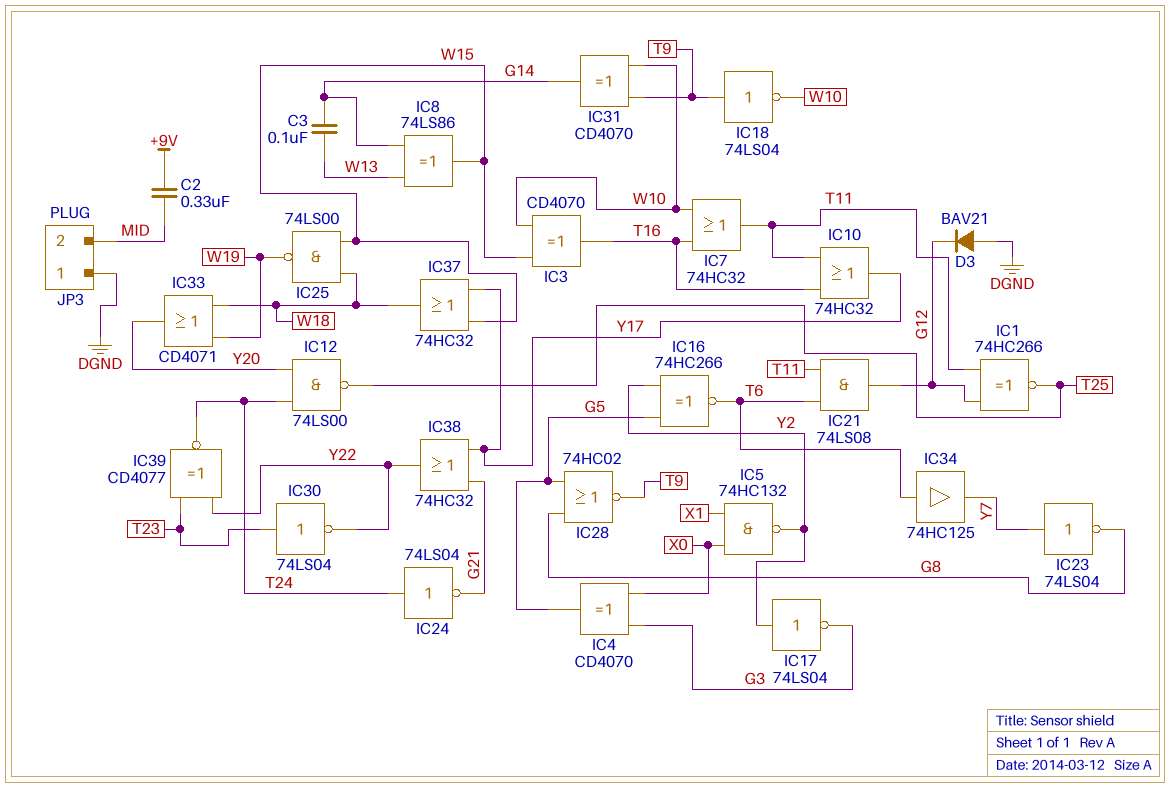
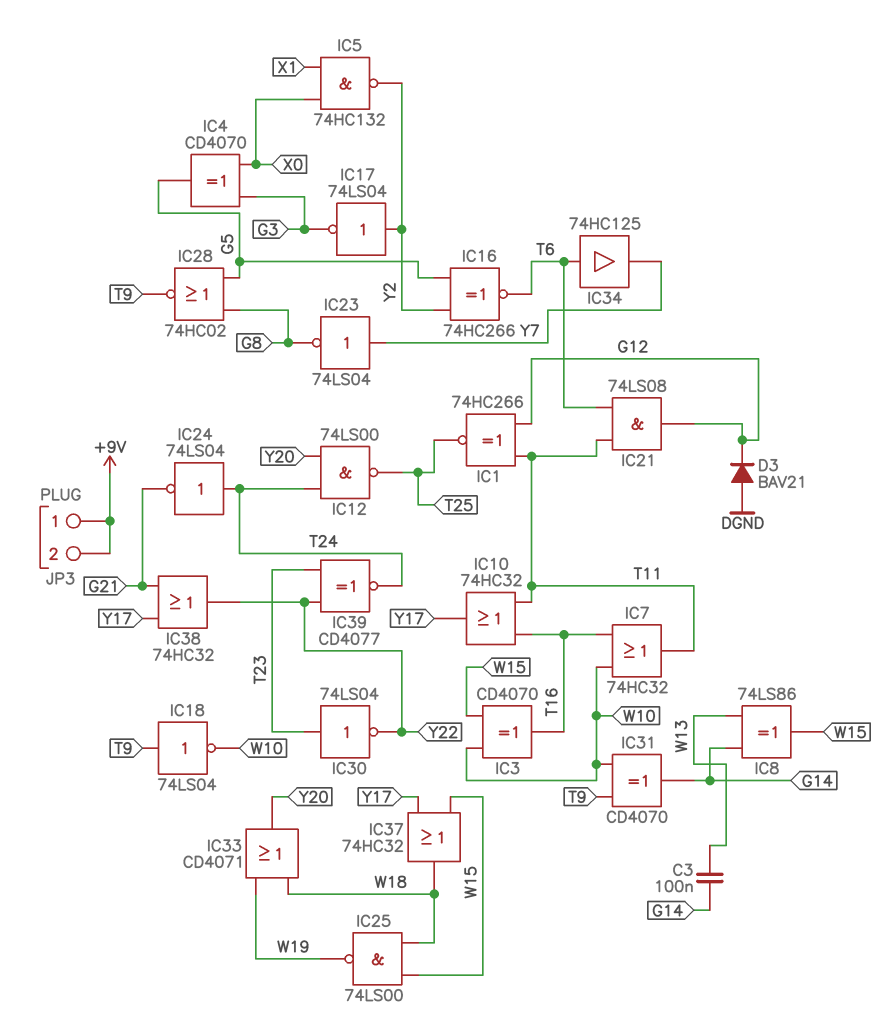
C2: 330nF (+9V, MID) -> none
JP3 pin 1: DGND -> +9V
JP3 pin 2: MID -> +9V

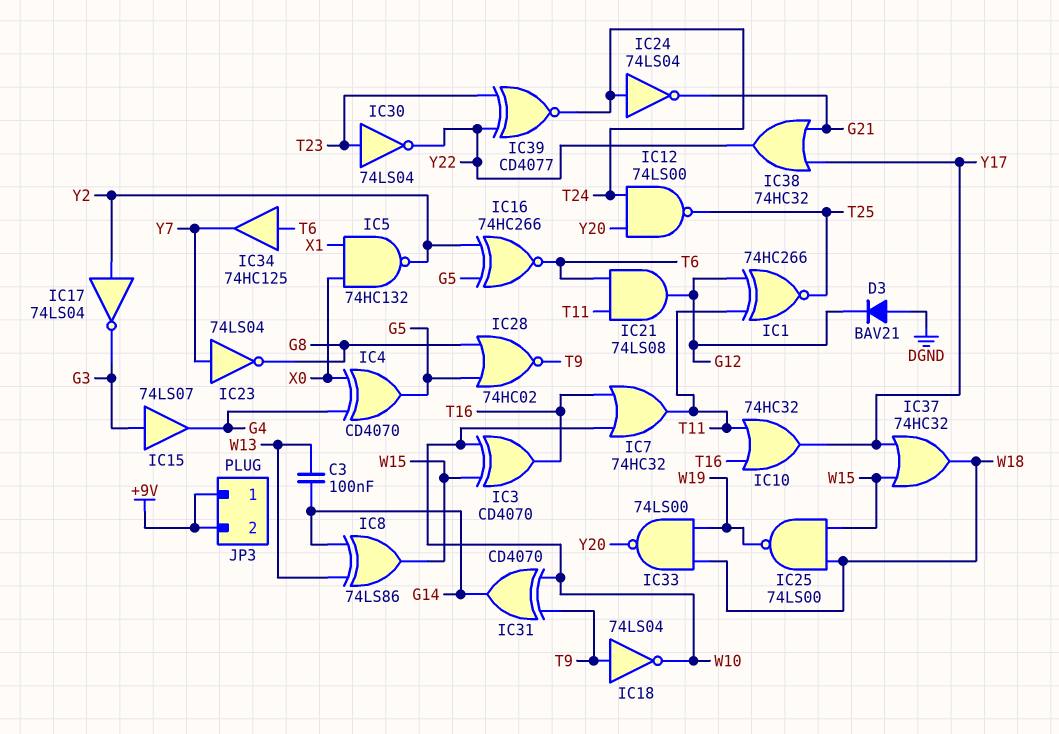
IC4: XOR CD4070 (in G3, in X0, out G5) -> XOR CD4070 (in G4, in X0, out G5)
IC15: none -> buffer 74LS07 (in G3, out G4)
IC33: OR CD4071 (in W18, in W19, out Y20) -> NAND 74LS00 (in W18, in W19, out Y20)

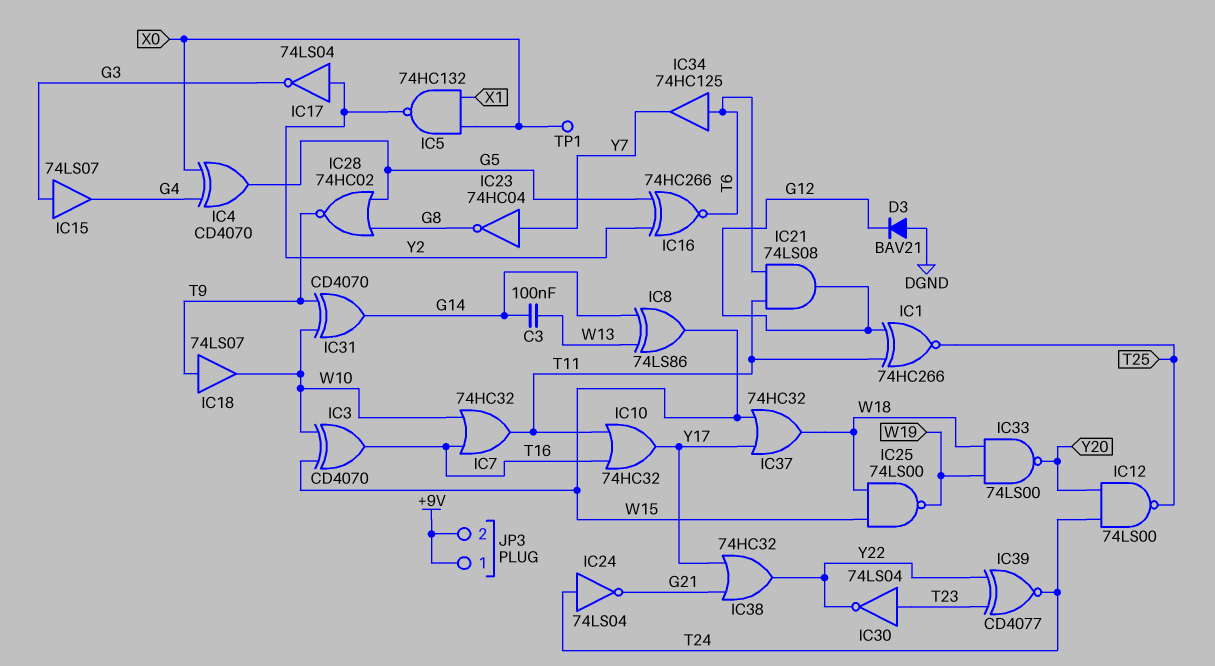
IC18: NOT 74LS04 (in T9, out W10) -> buffer 74LS07 (in T9, out W10)
IC23: NOT 74LS04 (in Y7, out G8) -> NOT 74HC04 (in Y7, out G8)
TP1: none -> test point (X0)

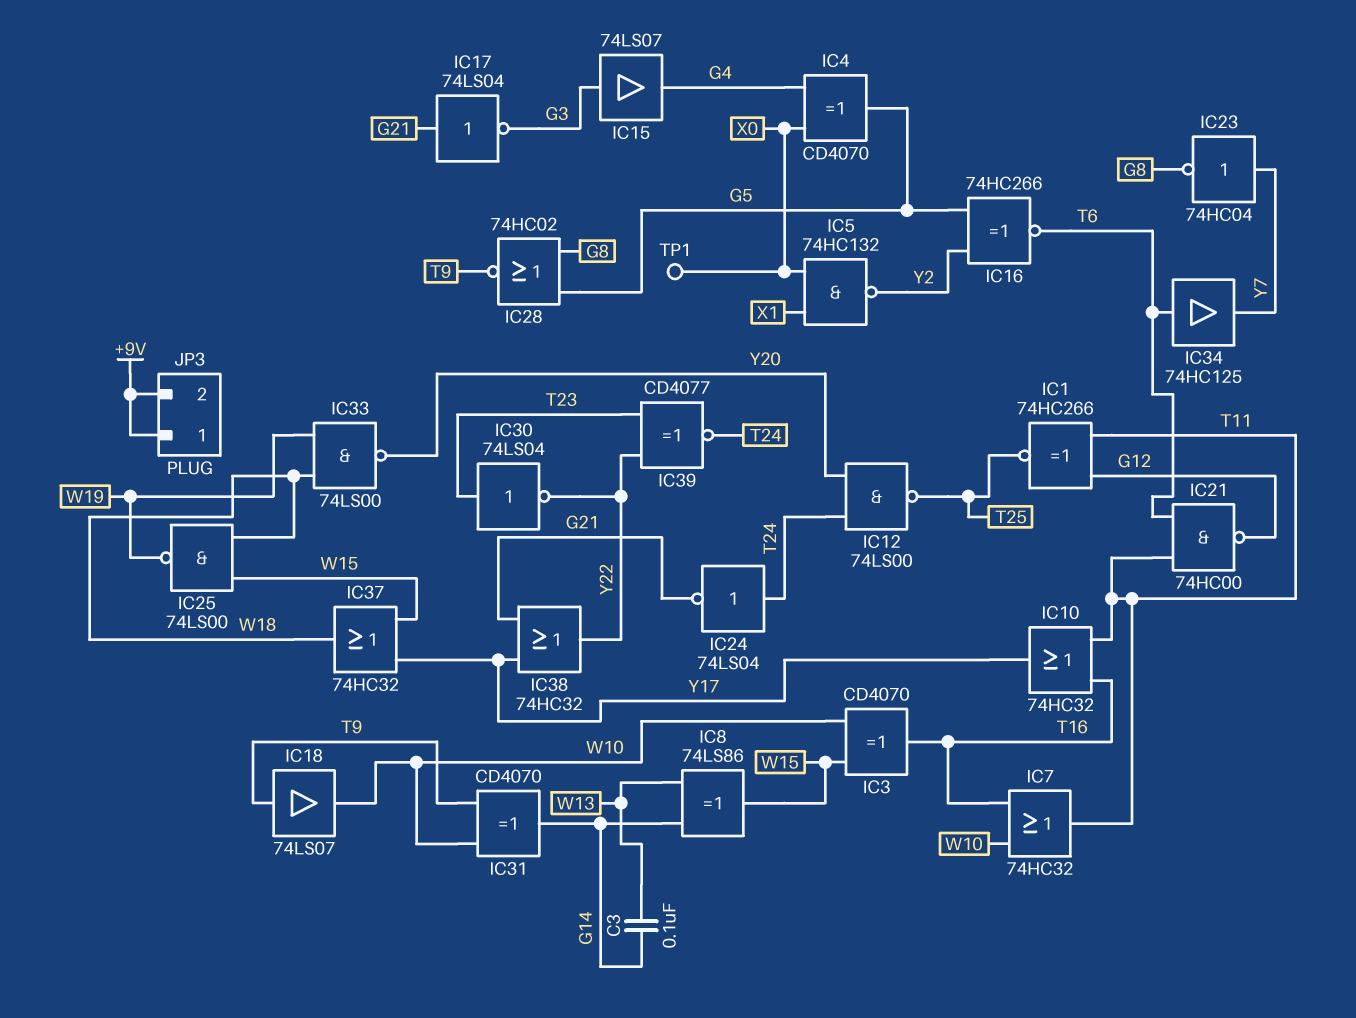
D3: diode BAV21 (A DGND, K G12) -> none
IC17: NOT 74LS04 (in Y2, out G3) -> NOT 74LS04 (in G21, out G3)
IC21: AND 74LS08 (in T6, in T11, out G12) -> NAND 74HC00 (in T6, in T11, out G12)

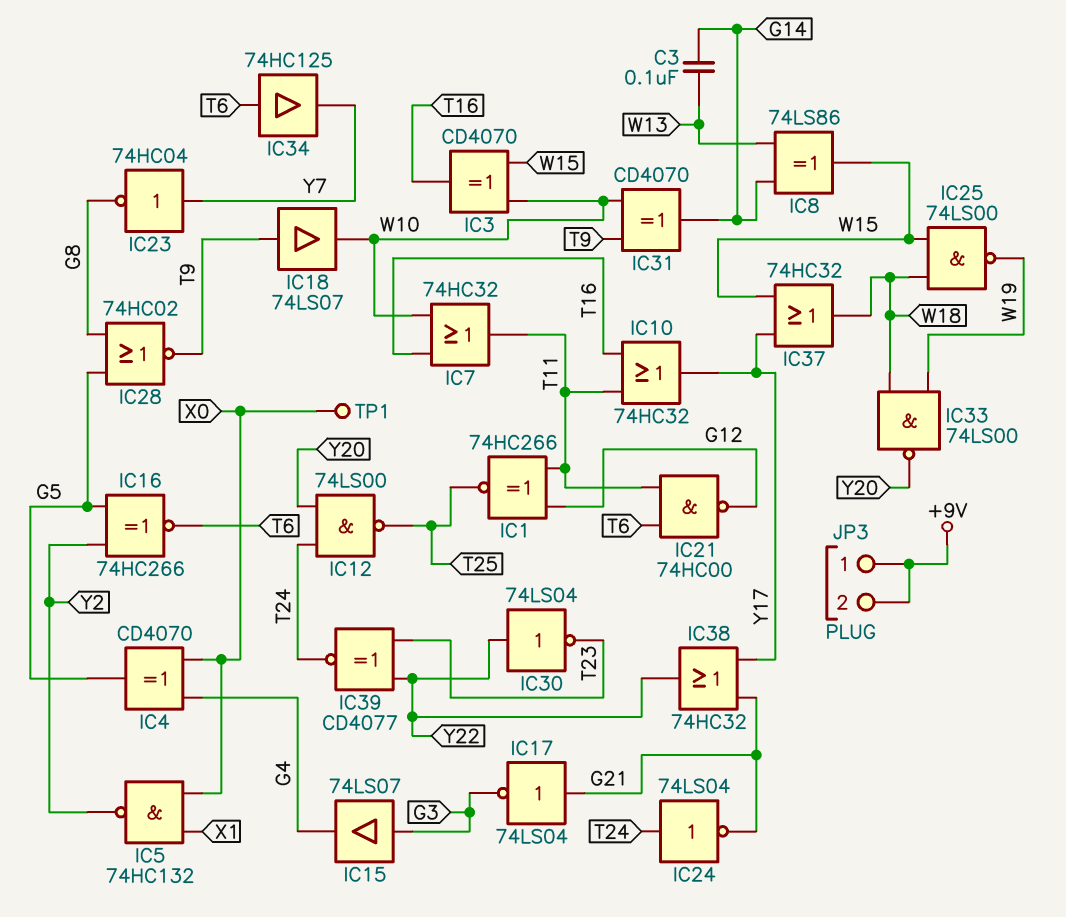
IC30: NOT 74LS04 (in T23, out Y22) -> NOT 74LS04 (in Y22, out T23)

